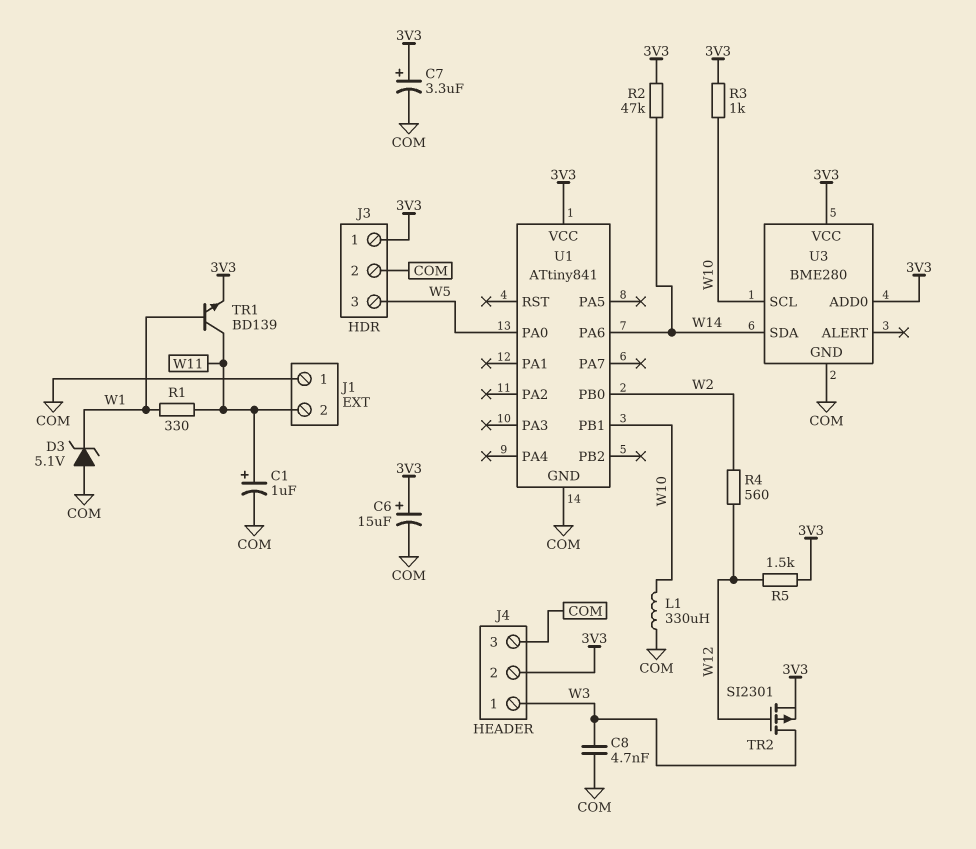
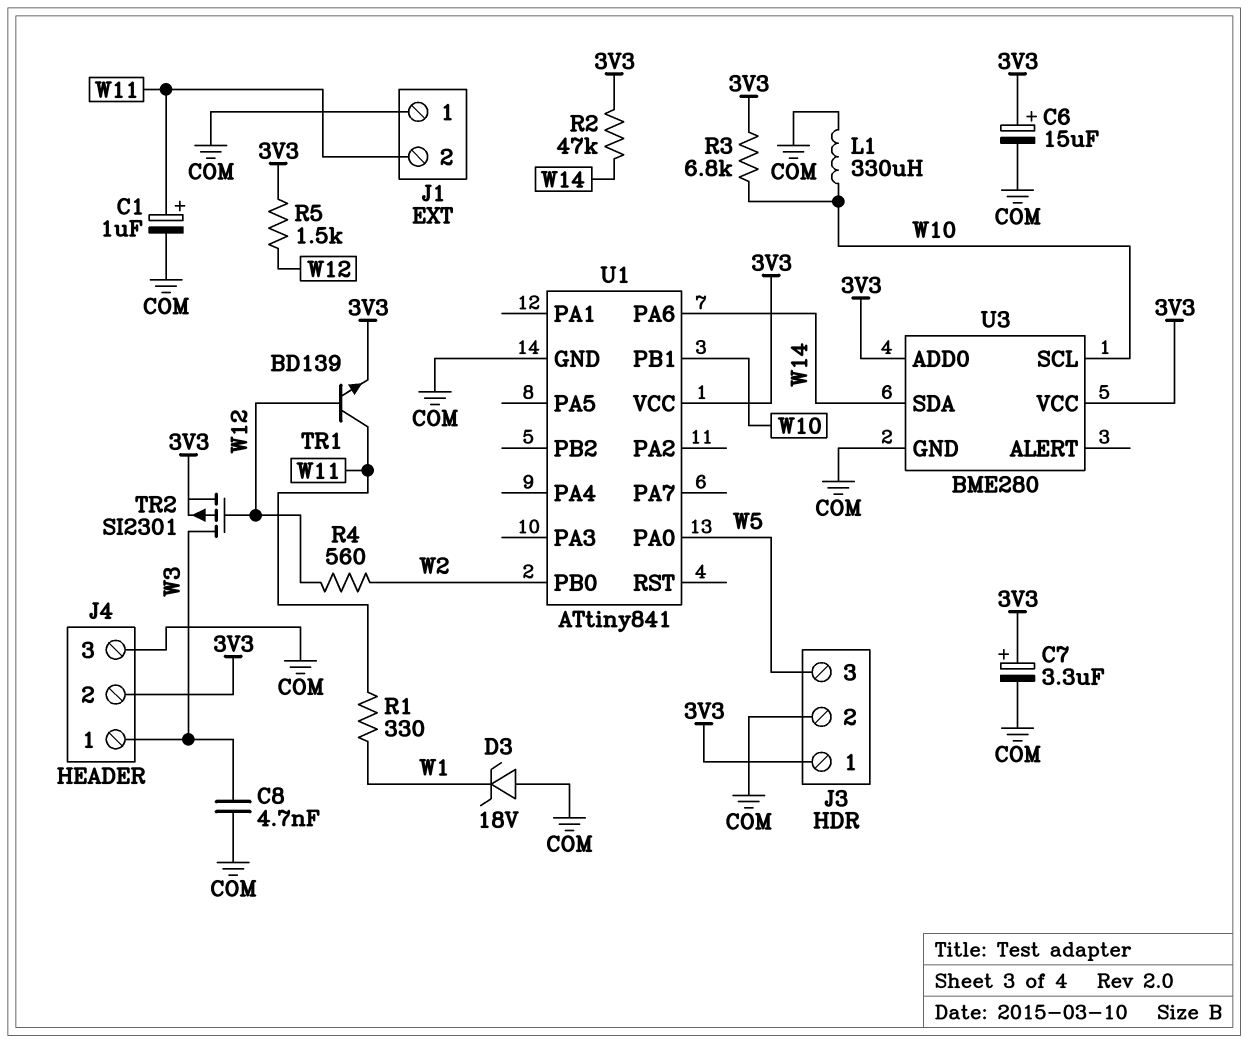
D3: zener 5.1V (A COM, K W1) -> zener 18V (A COM, K W1)
R3: 1k (3V3, W10) -> 6.8k (3V3, W10)
TR1: NPN BD139 (B W1, C W11, E 3V3) -> NPN BD139 (B W12, C W11, E 3V3)

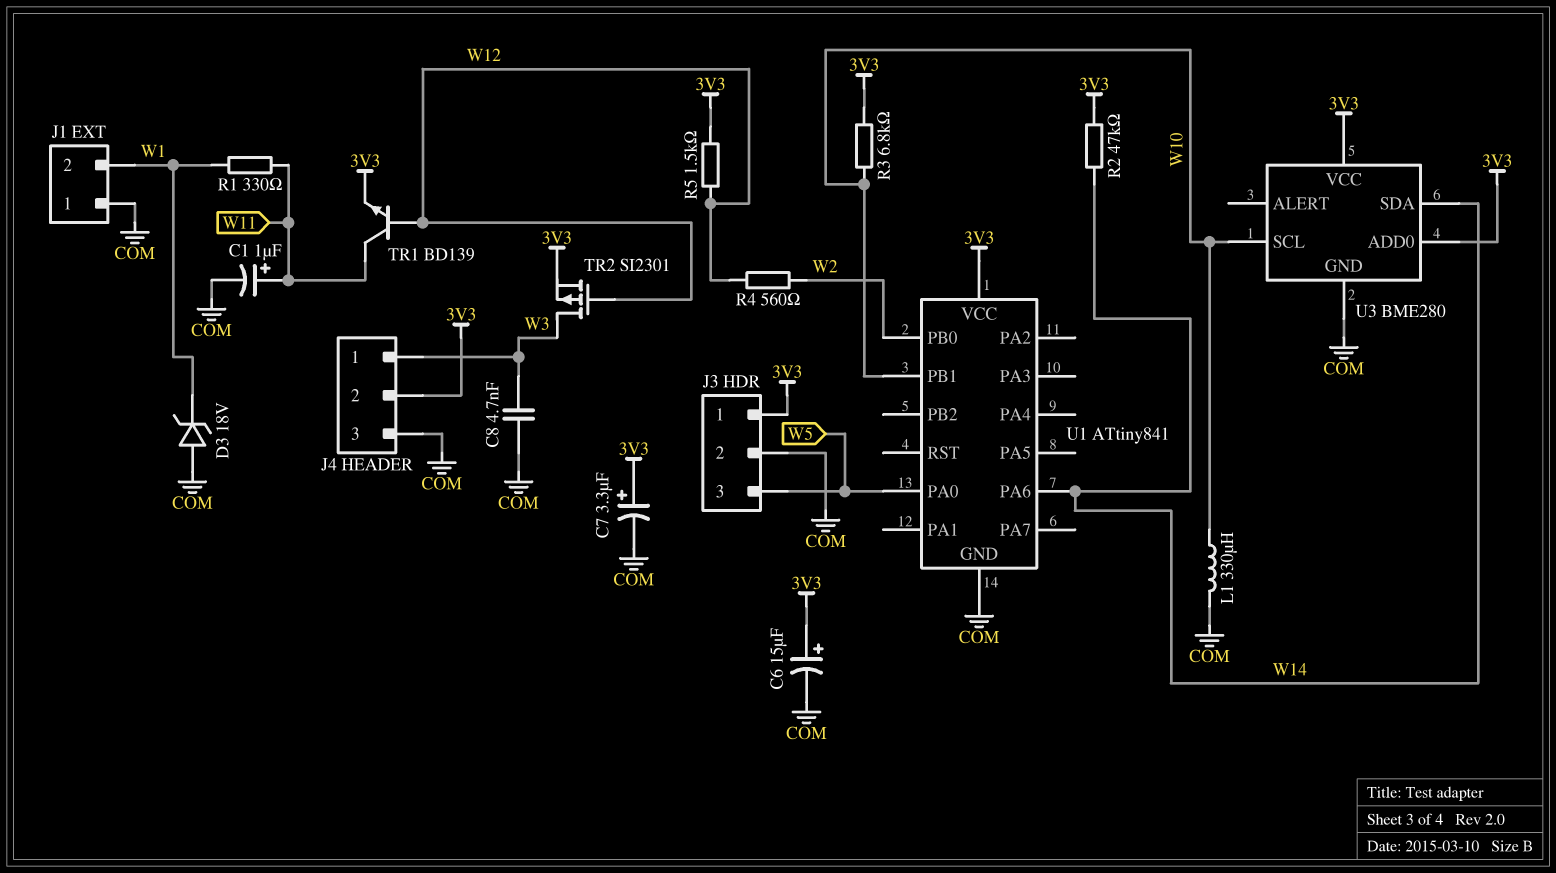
J1 pin 2: W11 -> W1

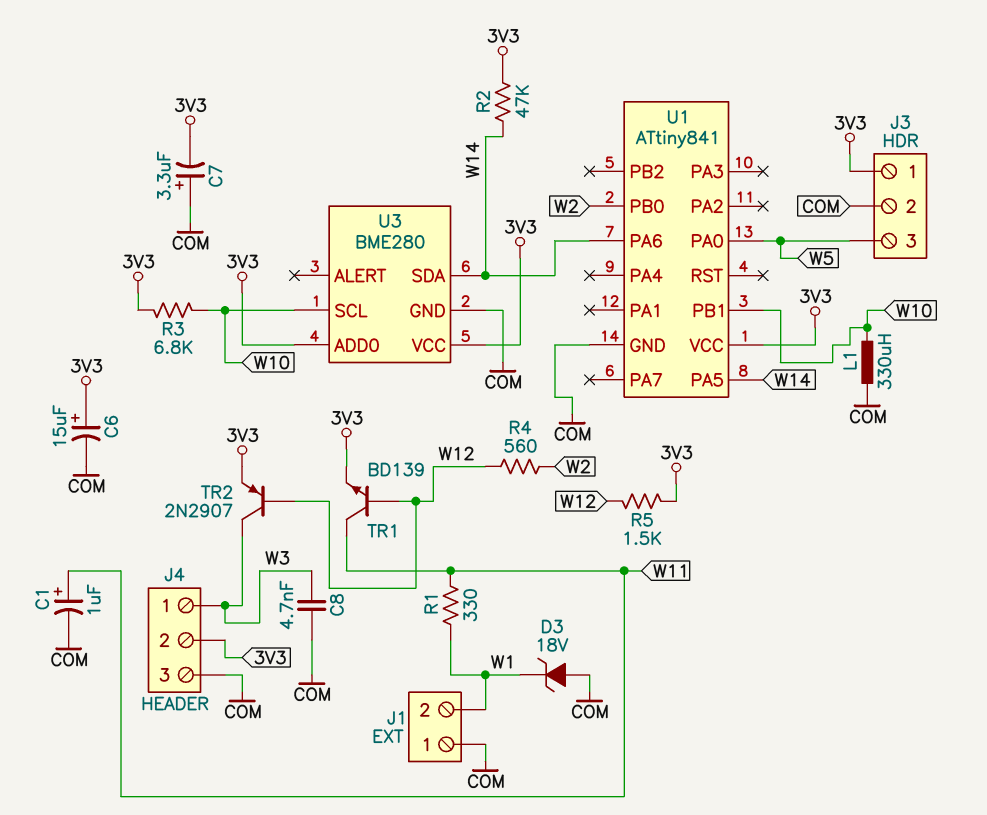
C7: 3.3uF (plus 3V3, minus COM) -> 3.3uF (plus COM, minus 3V3)
TR2: PMOS SI2301 (G W12, D W3, S 3V3) -> PNP 2N2907 (B W12, C W3, E 3V3)
U1 pin PA5: none -> W14

